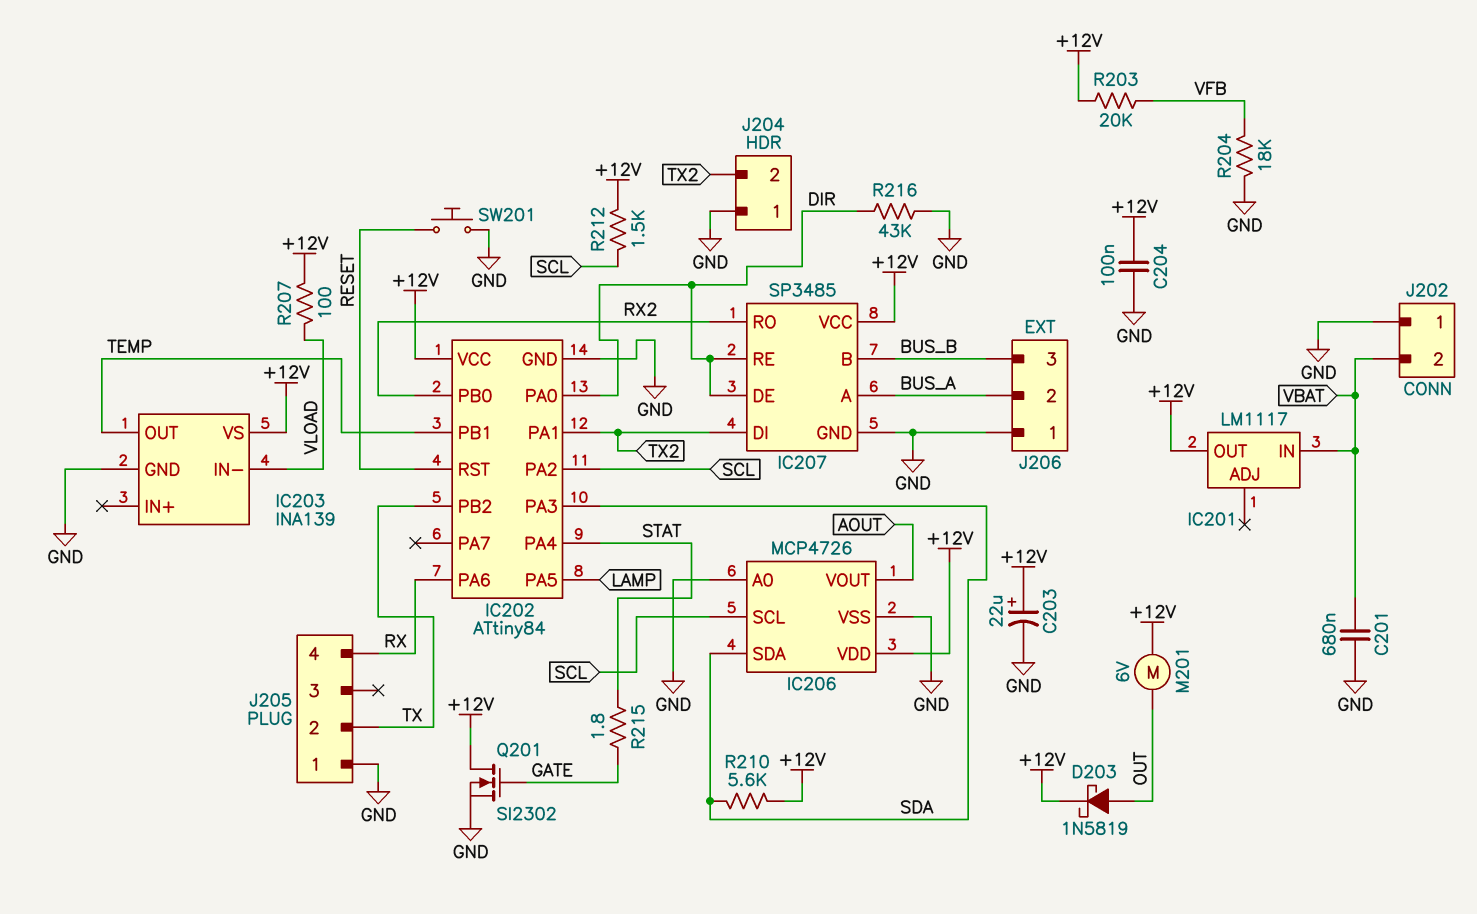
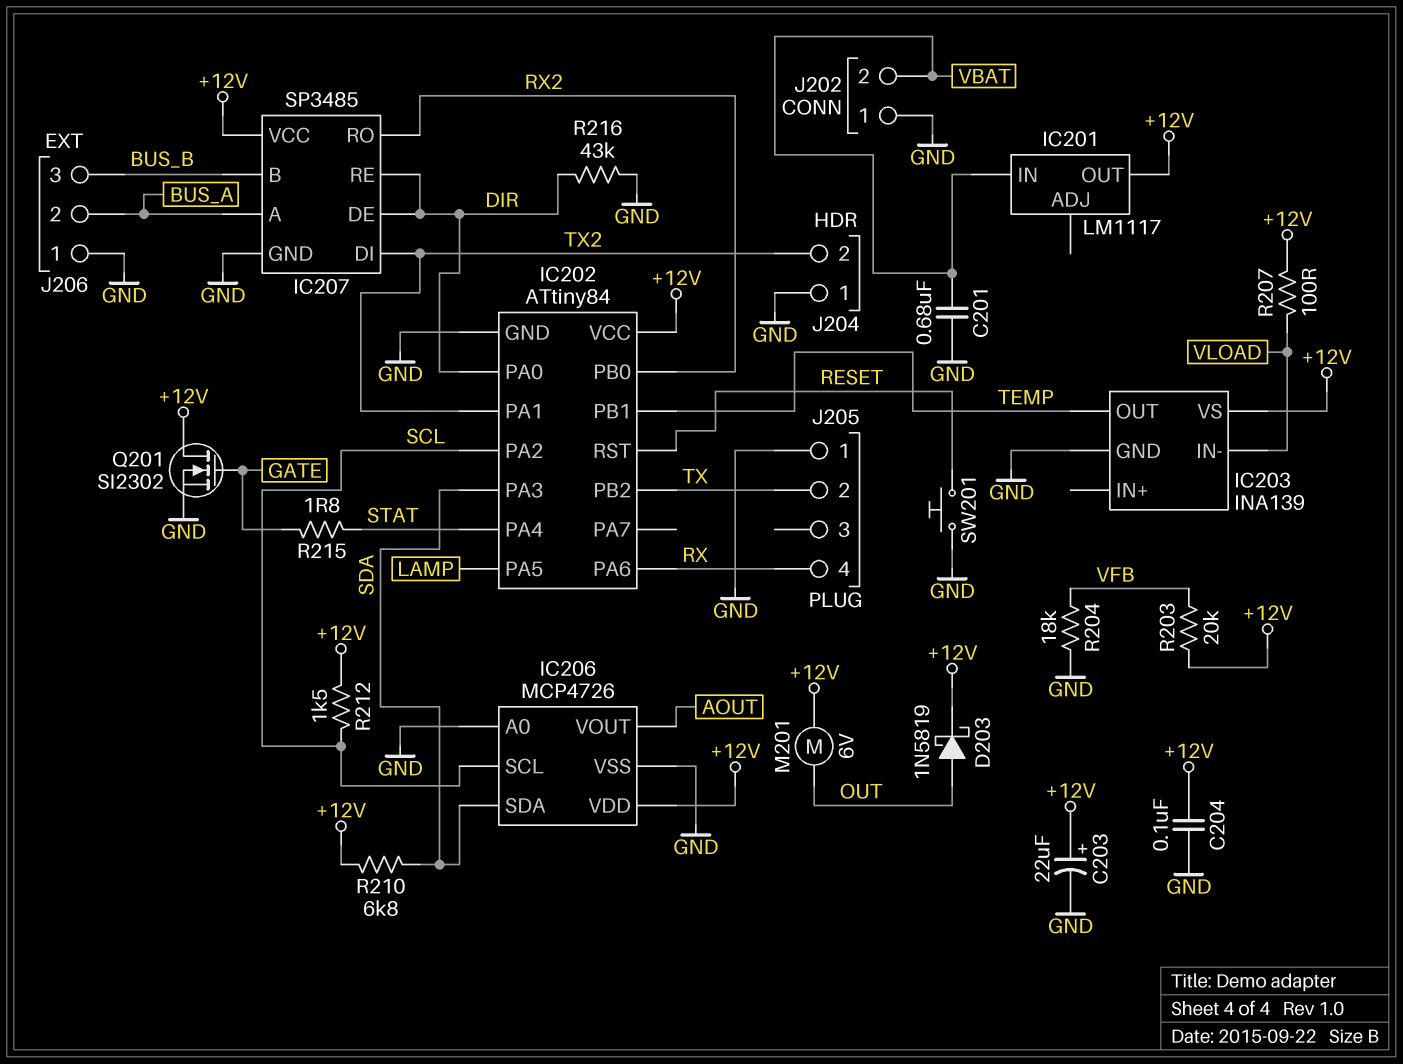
R210: 5.6k (+12V, SDA) -> 6.8k (+12V, SDA)

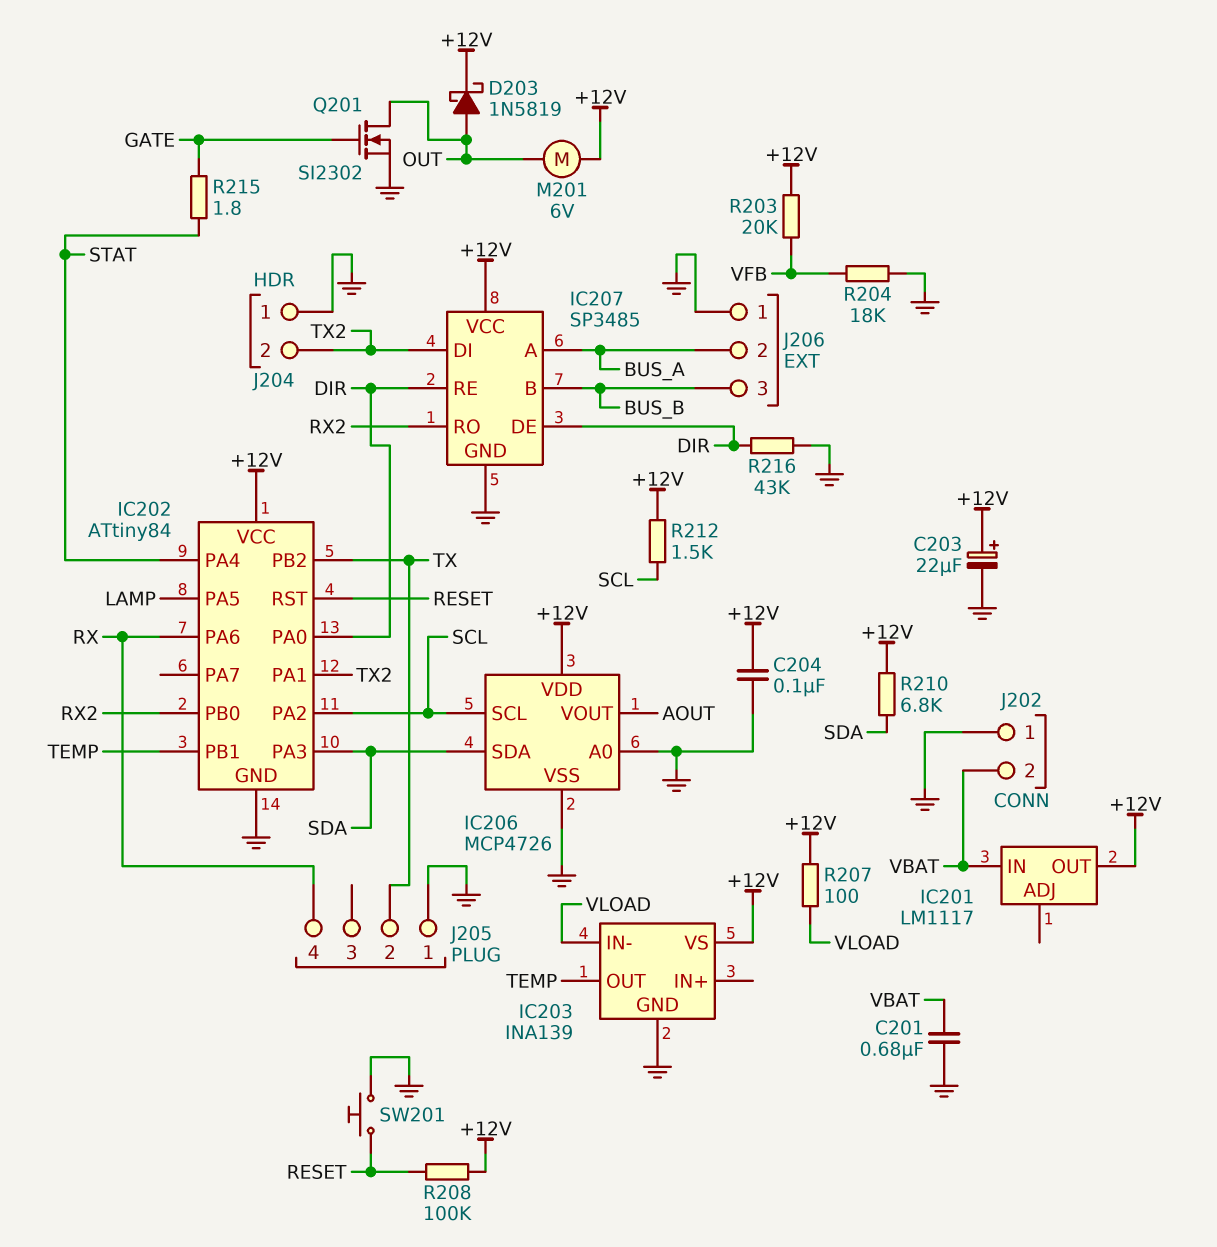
Q201: NMOS SI2302 (G GATE, D +12V, S GND) -> NMOS SI2302 (G GATE, D OUT, S GND)
R208: none -> 100k (+12V, RESET)

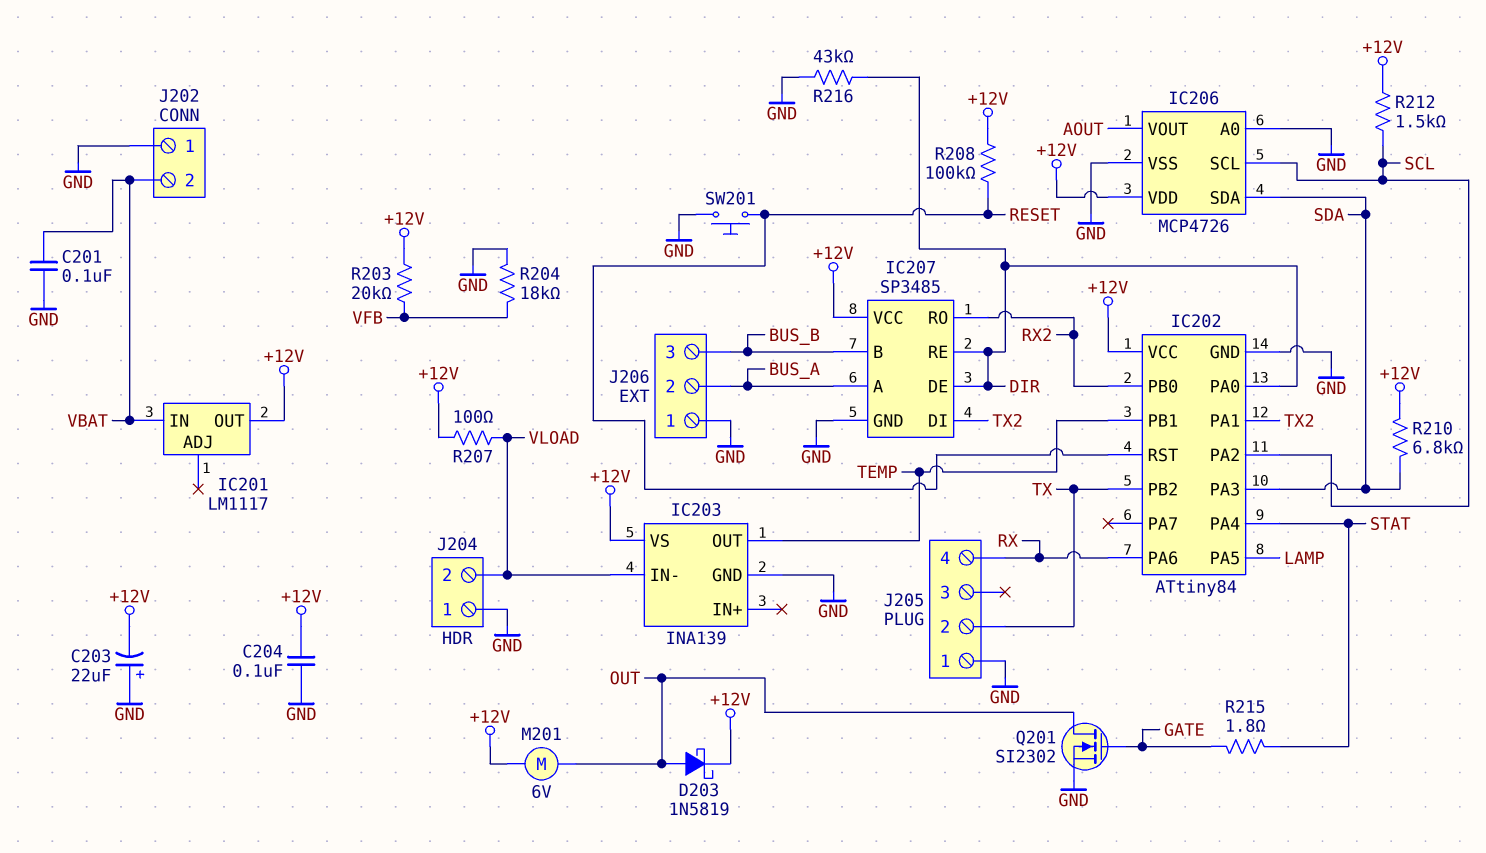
C201: 680nF (GND, VBAT) -> 100nF (GND, VBAT)
C203: 22uF (plus +12V, minus GND) -> 22uF (plus GND, minus +12V)
J204 pin 2: TX2 -> VLOAD

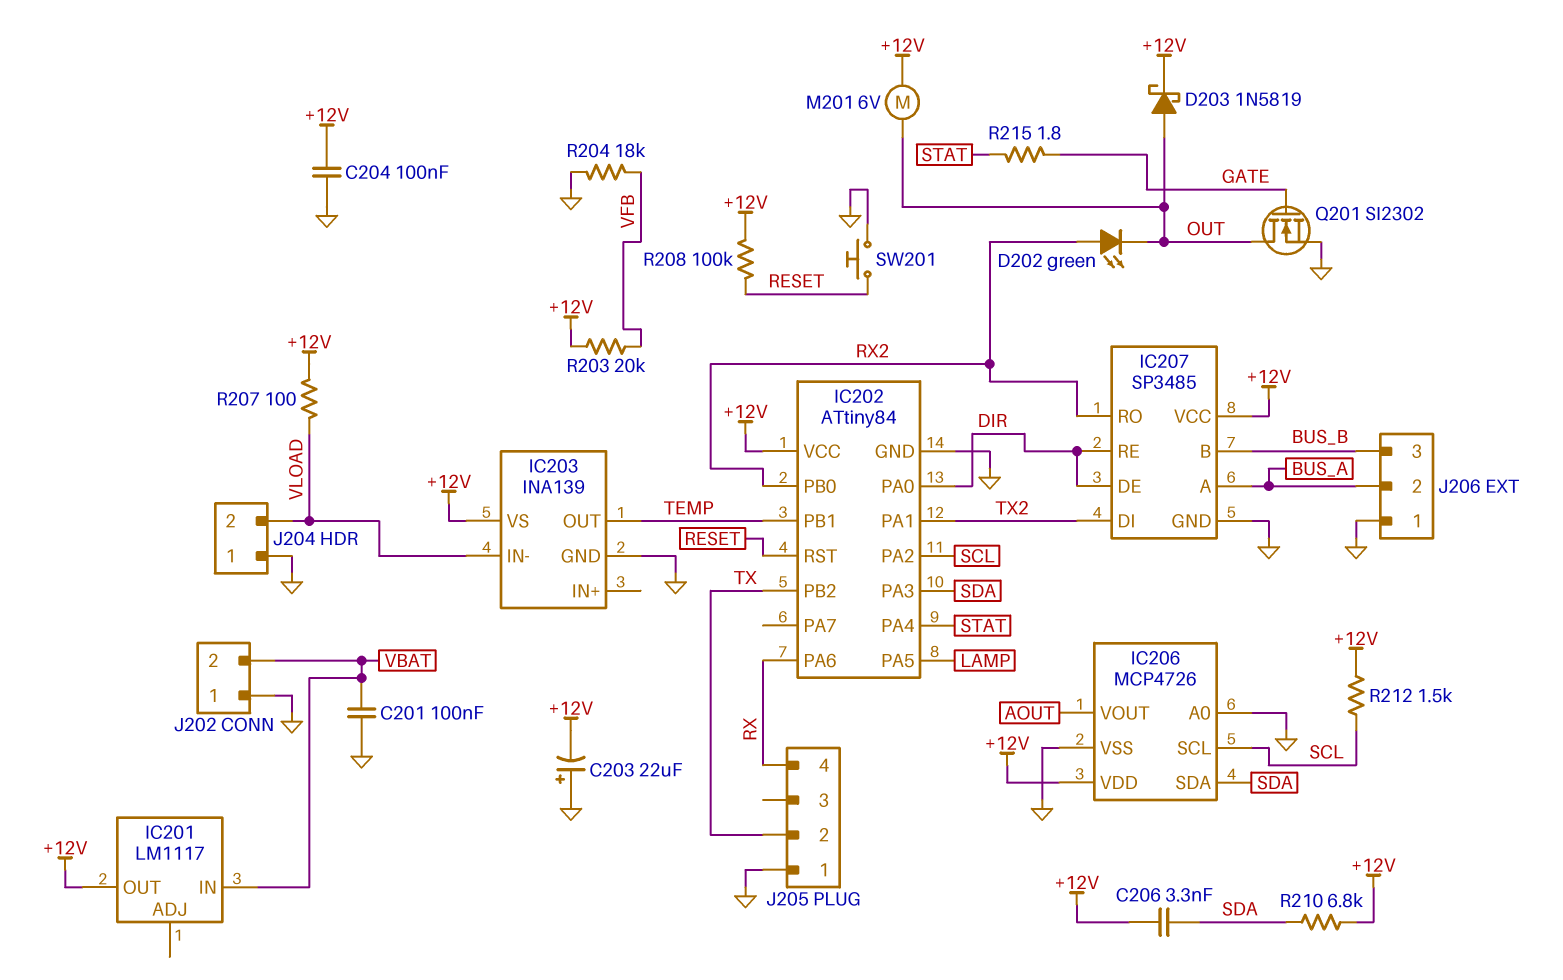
C206: none -> 3.3nF (+12V, SDA)
D202: none -> LED green (A RX2, K OUT)
R216: 43k (DIR, GND) -> none

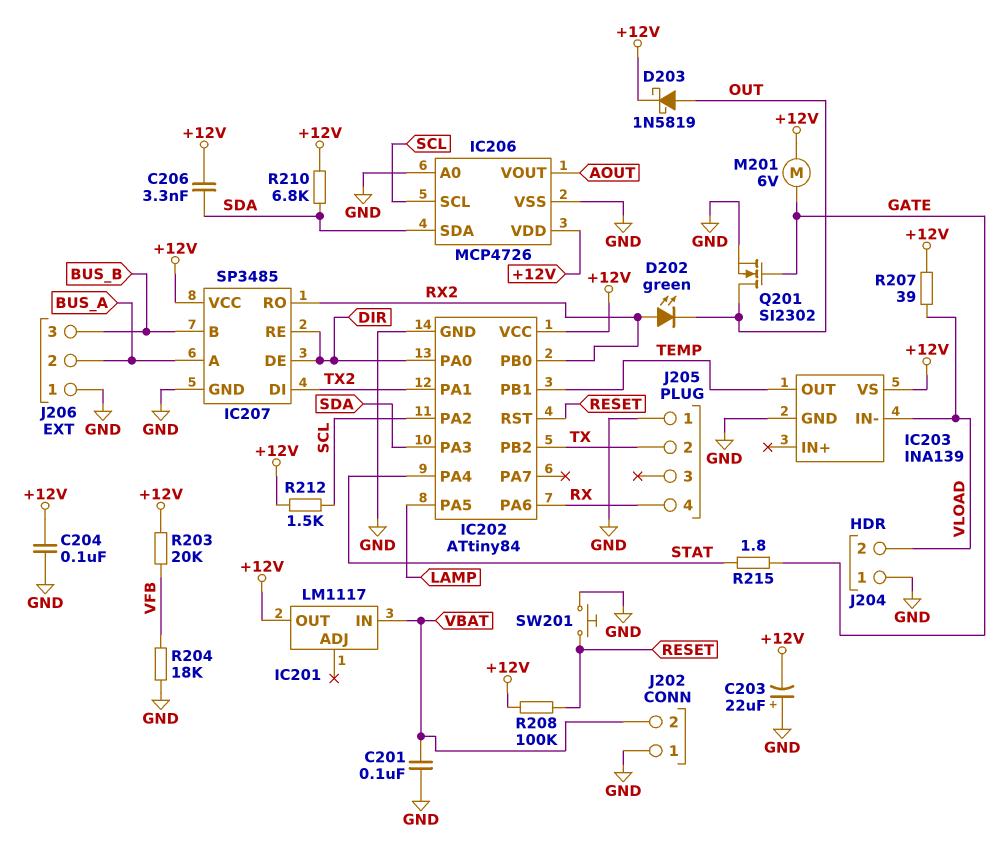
M201: motor 6V (+12V, OUT) -> motor 6V (+12V, GATE)
R207: 100 (+12V, VLOAD) -> 39 (+12V, VLOAD)

